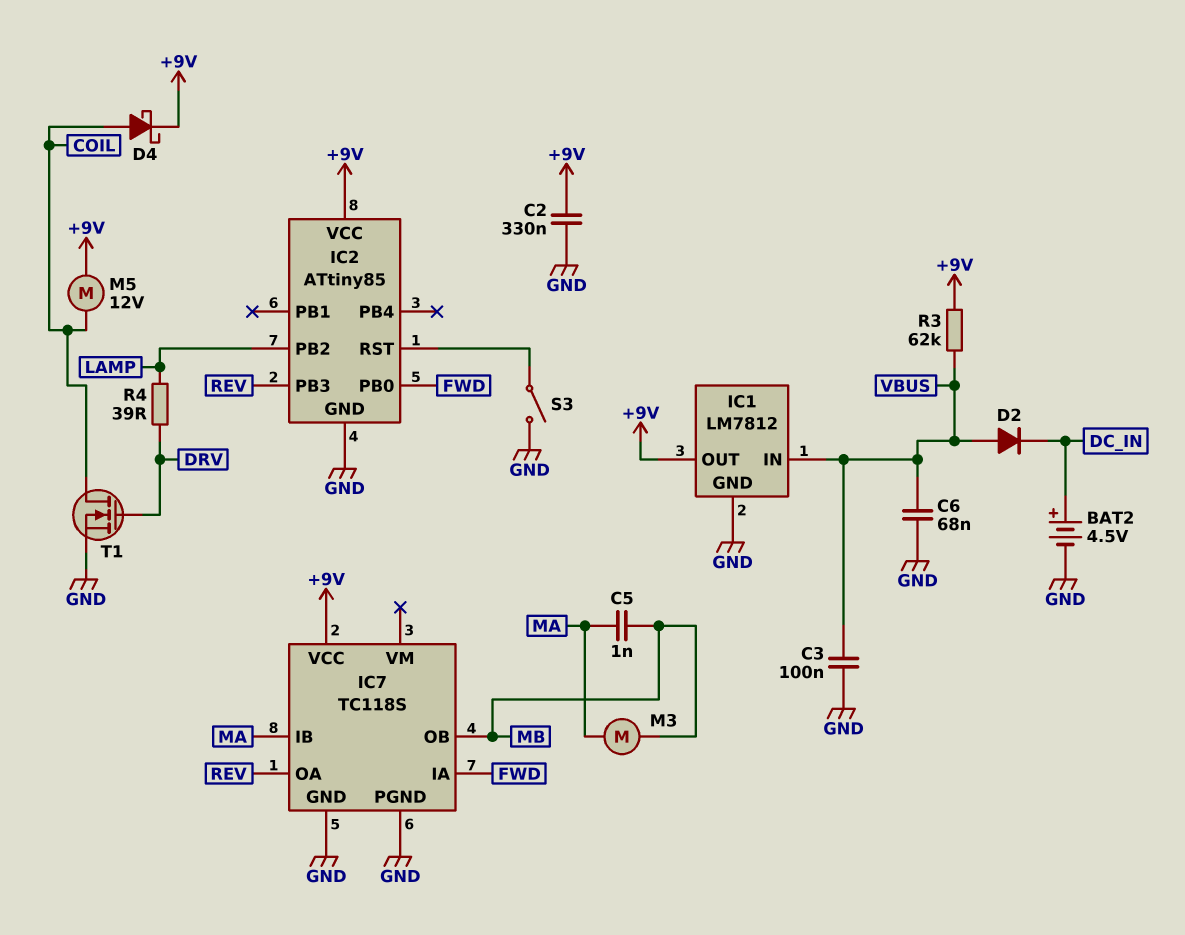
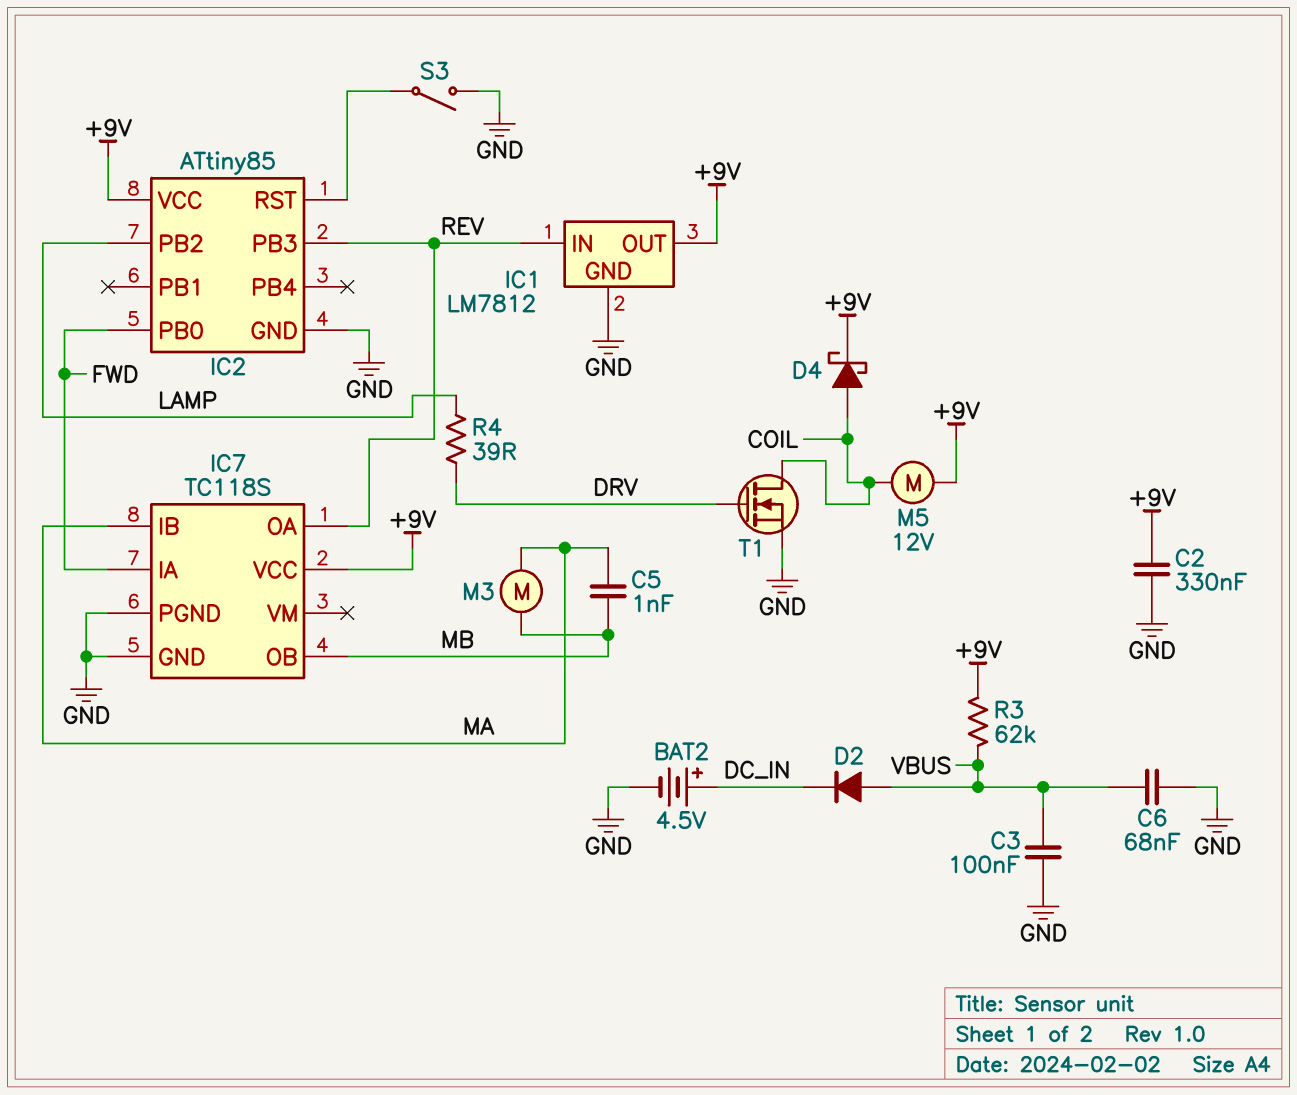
IC1 pin IN: VBUS -> REV

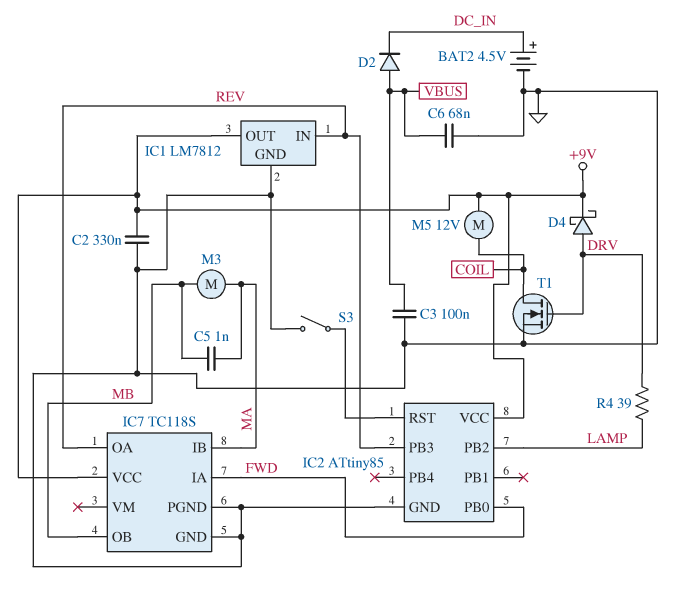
D4: schottky (A COIL, K +9V) -> schottky (A DRV, K +9V)
R3: 62k (+9V, VBUS) -> none

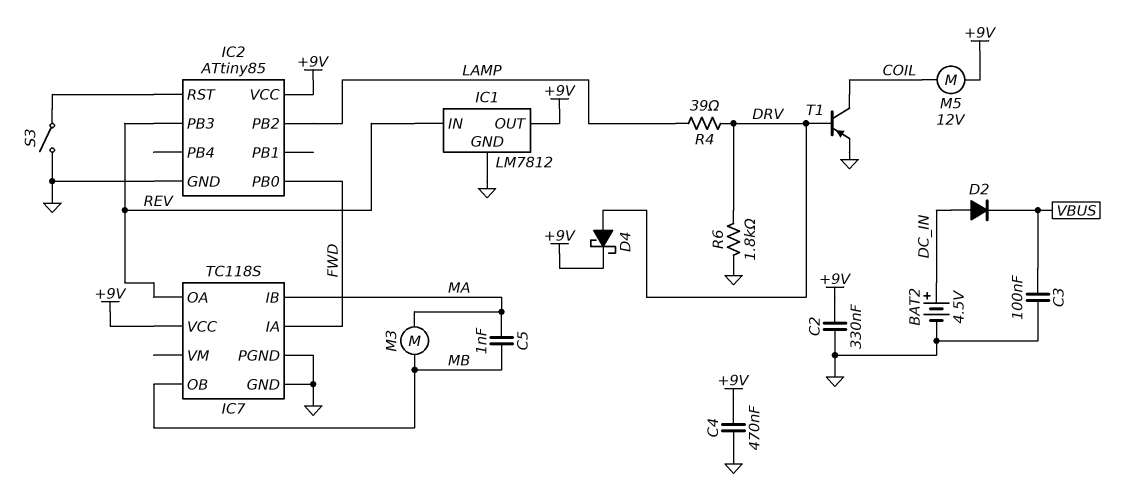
C4: none -> 470nF (+9V, GND)
C6: 68nF (GND, VBUS) -> none
D2: diode (A VBUS, K DC_IN) -> diode (A DC_IN, K VBUS)
R6: none -> 1.8k (DRV, GND)
T1: NMOS (G DRV, D COIL, S GND) -> PNP (B DRV, C COIL, E GND)

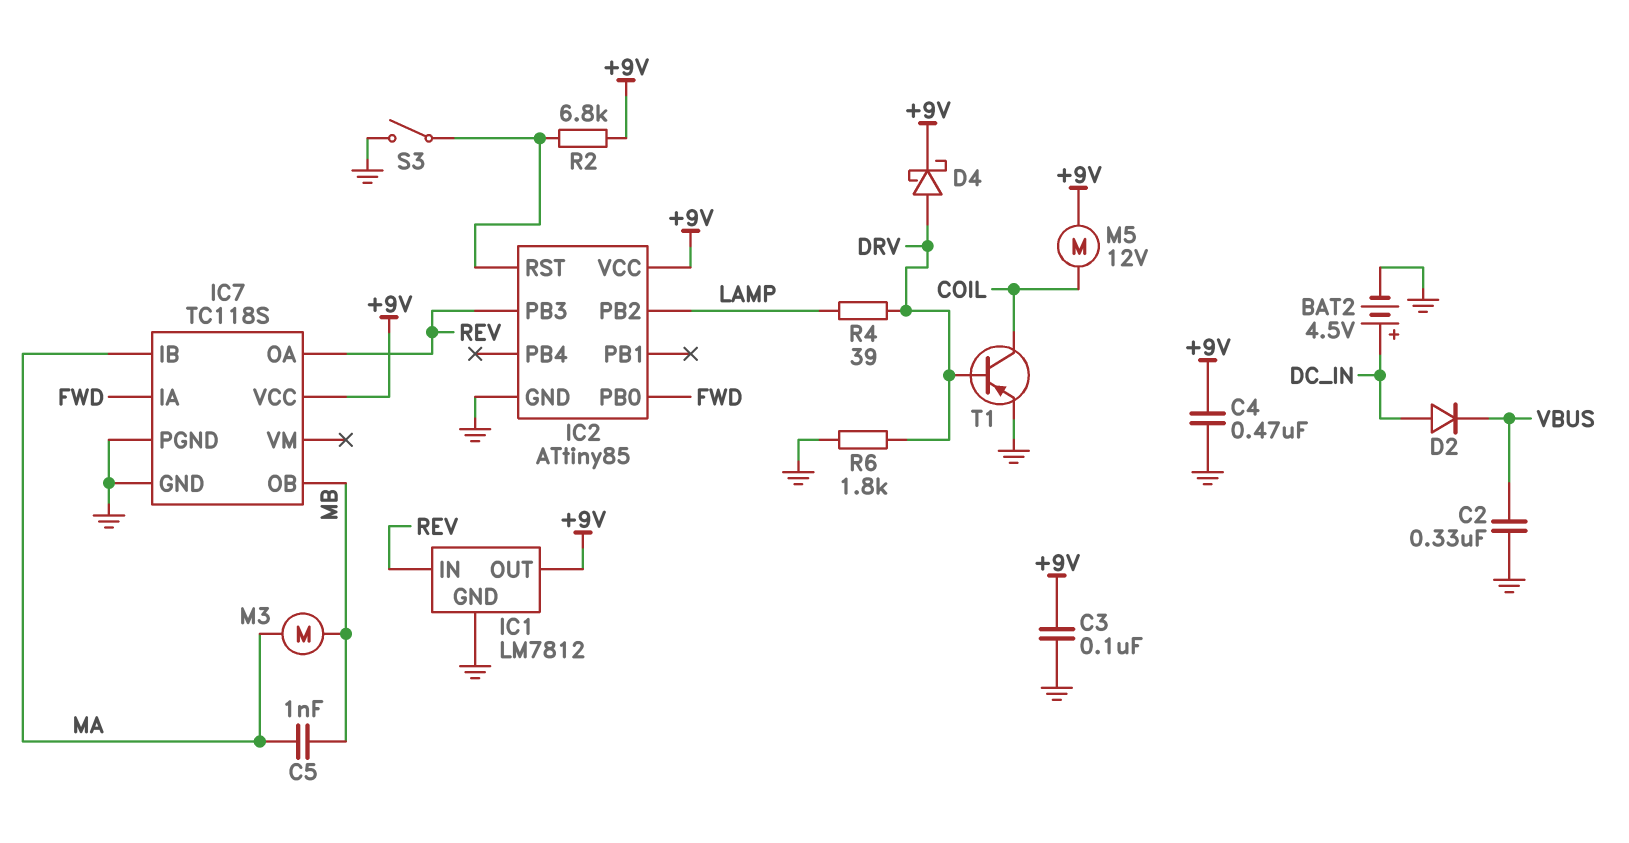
C2: 330nF (+9V, GND) -> 330nF (GND, VBUS)
C3: 100nF (GND, VBUS) -> 100nF (+9V, GND)
R2: none -> 6.8k (+9V, IC2/RST)

